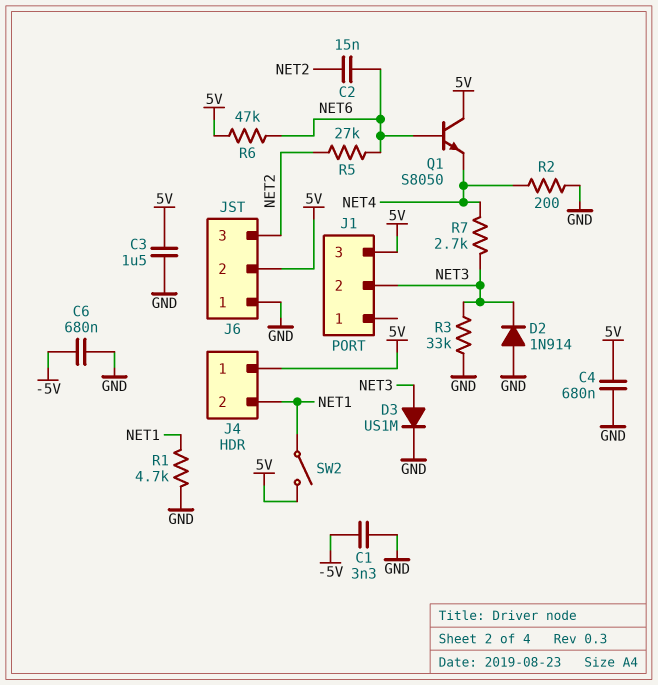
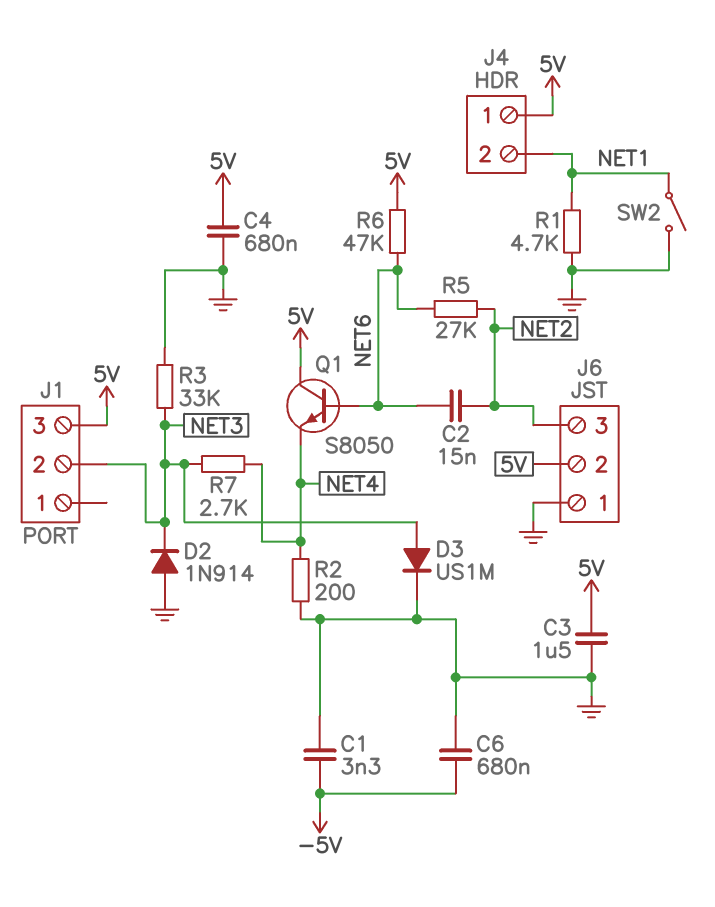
SW2: switch (5V, NET1) -> switch (GND, NET1)

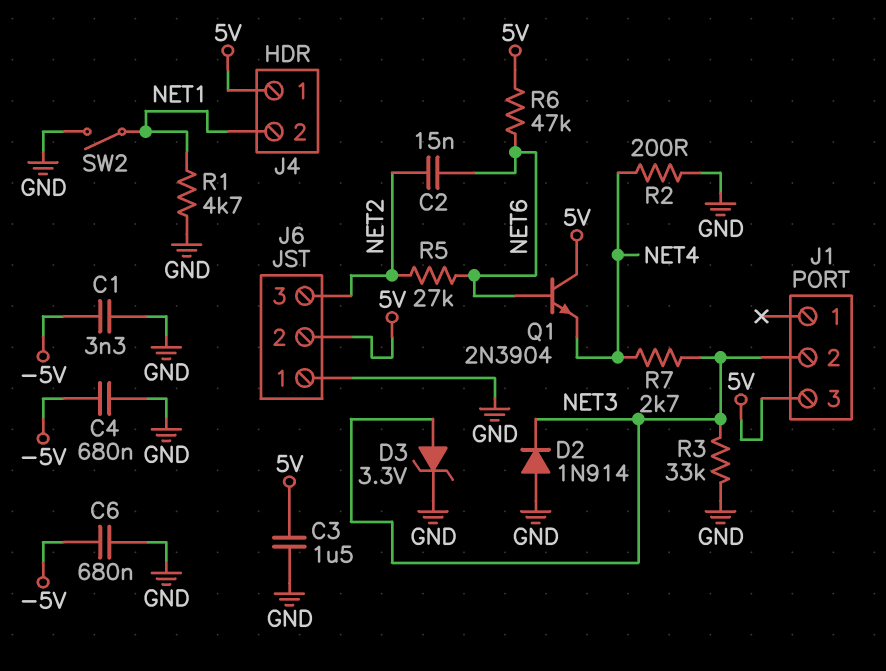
C4: 680nF (5V, GND) -> 680nF (-5V, GND)
D3: diode US1M (A NET3, K GND) -> zener 3.3V (A NET3, K GND)
Q1: NPN S8050 (B NET6, C 5V, E NET4) -> NPN 2N3904 (B NET6, C 5V, E NET4)

